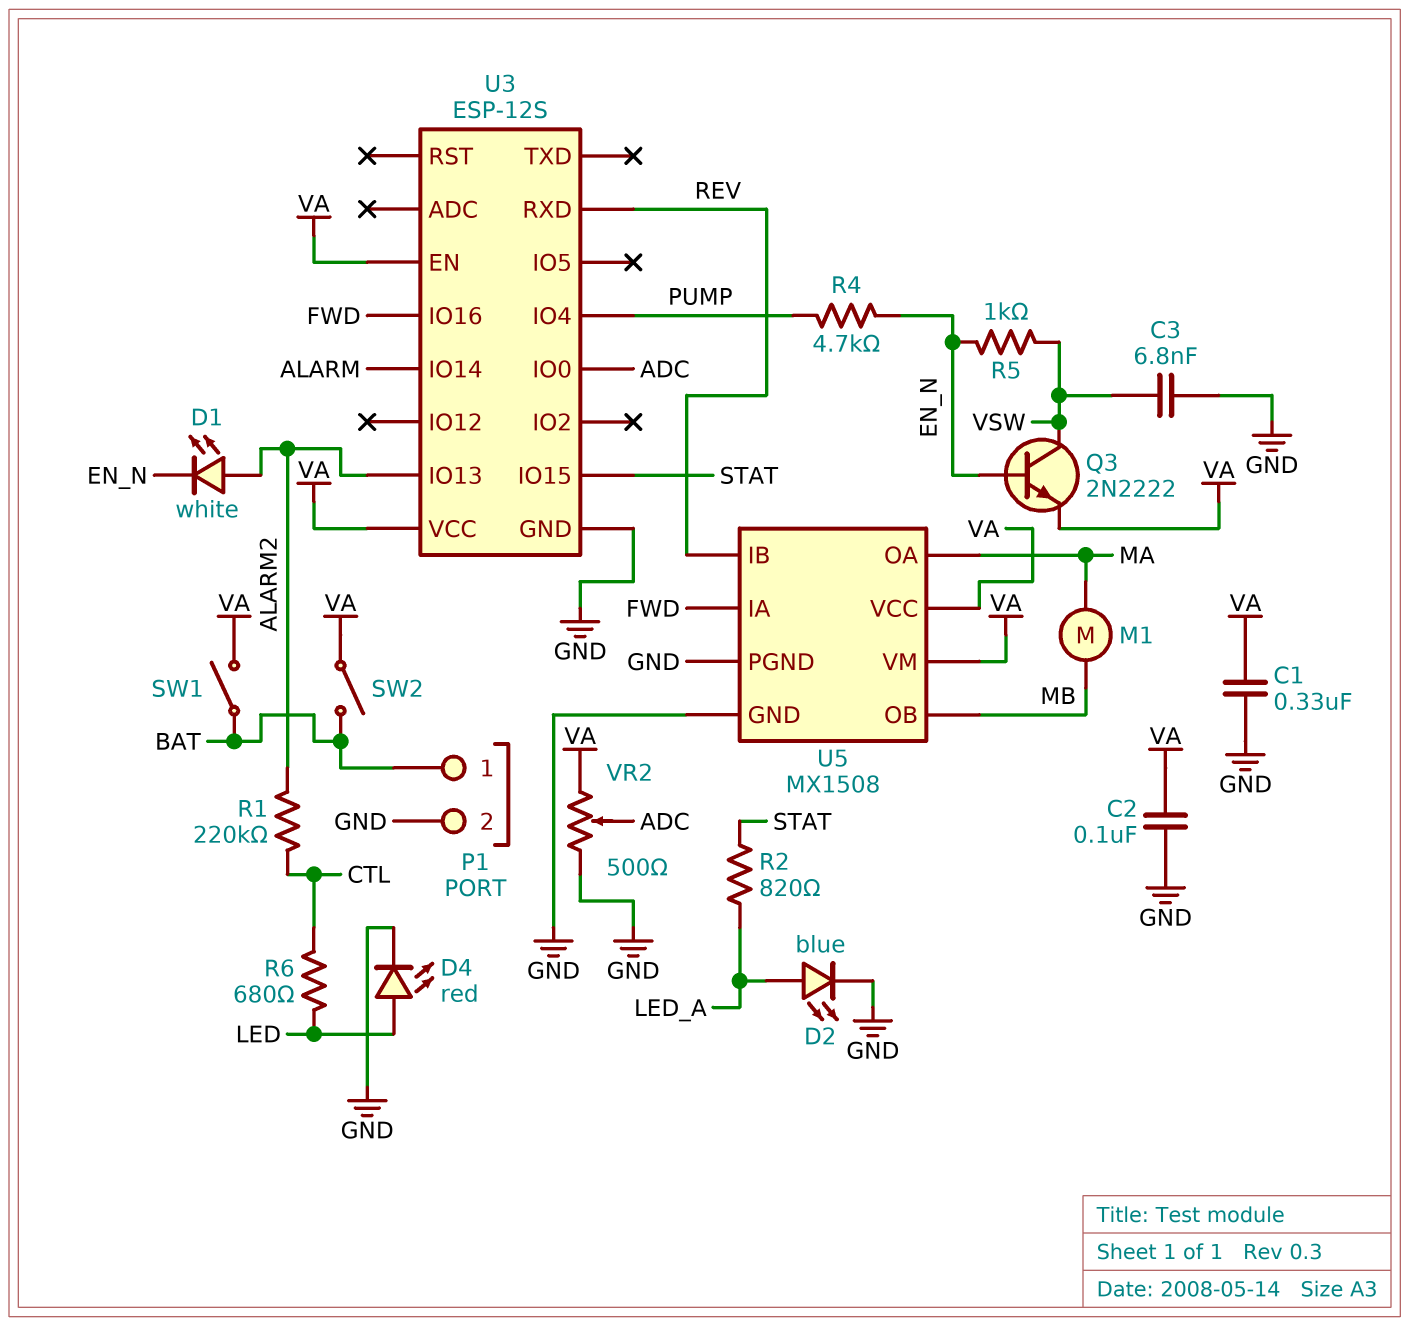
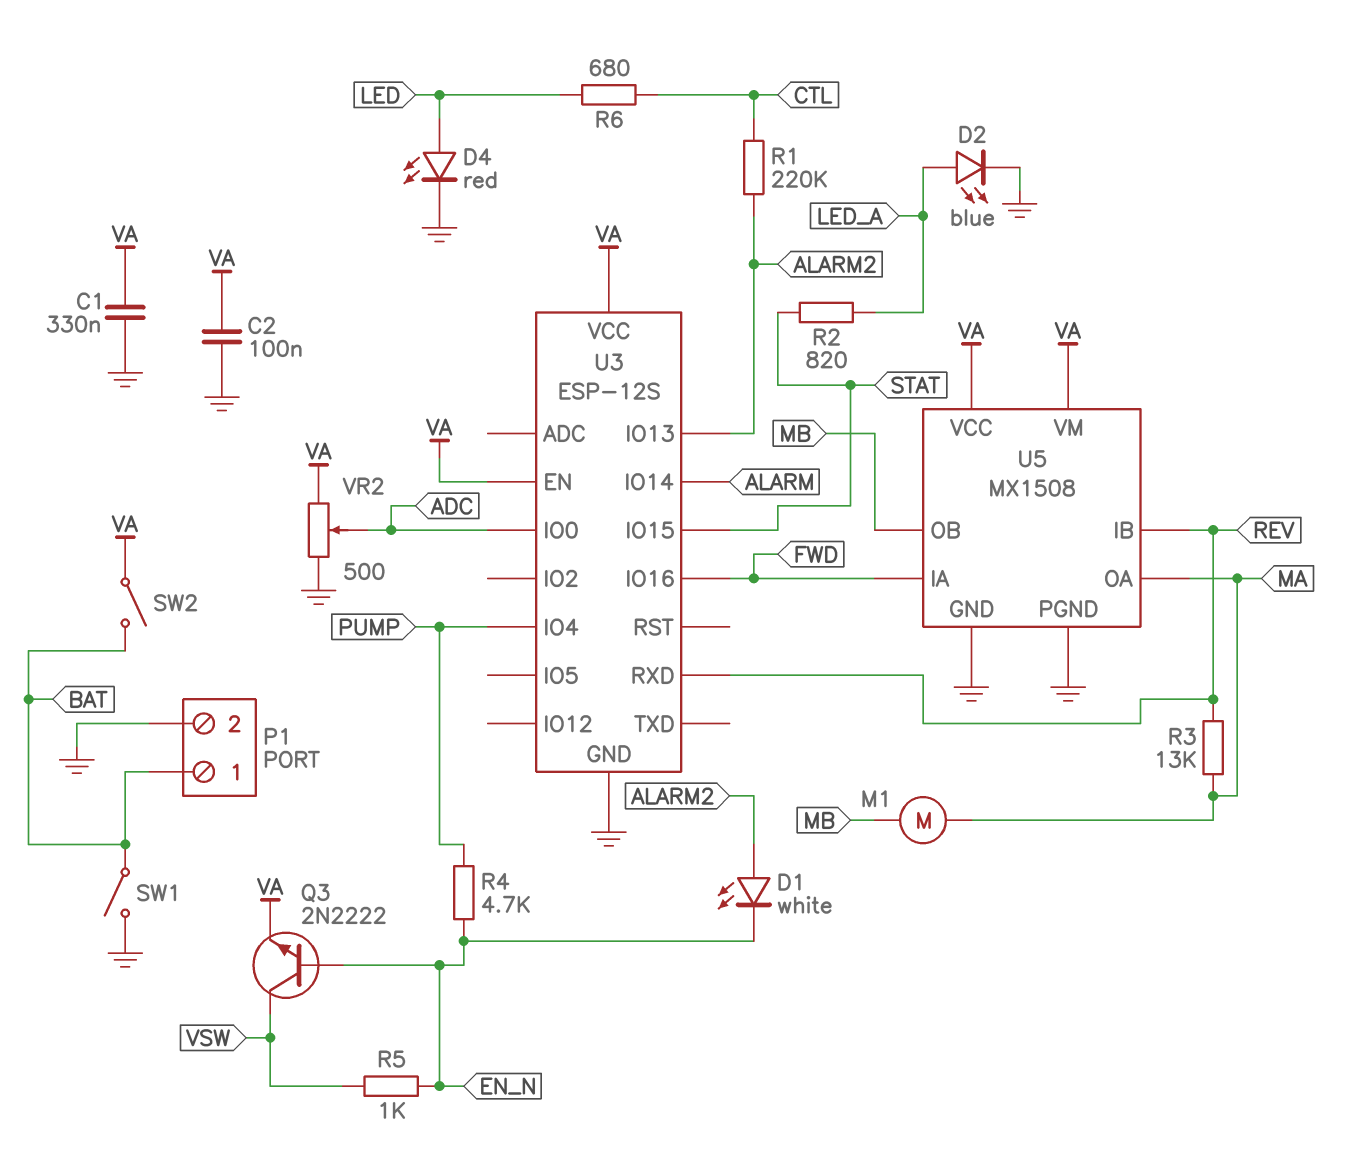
C3: 6.8nF (GND, VSW) -> none
R3: none -> 13k (MA, REV)
SW1: switch (BAT, VA) -> switch (BAT, GND)

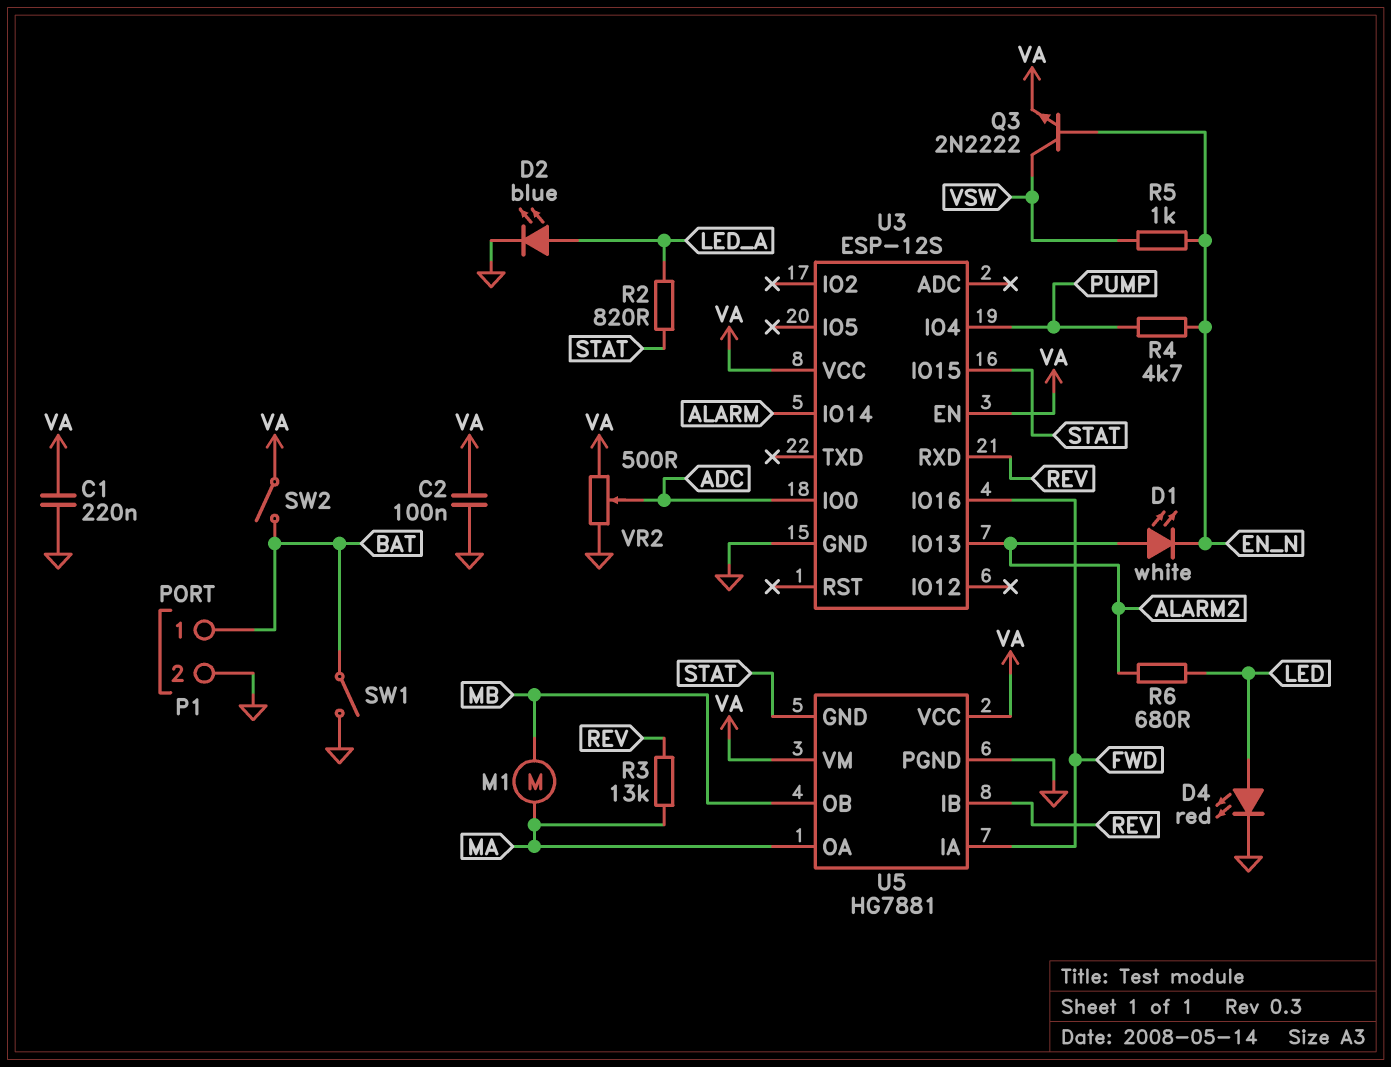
C1: 330nF (GND, VA) -> 220nF (GND, VA)
R1: 220k (ALARM2, CTL) -> none
R6: 680 (CTL, LED) -> 680 (ALARM2, LED)
U5: MX1508 -> HG7881
U5 pin GND: GND -> STAT

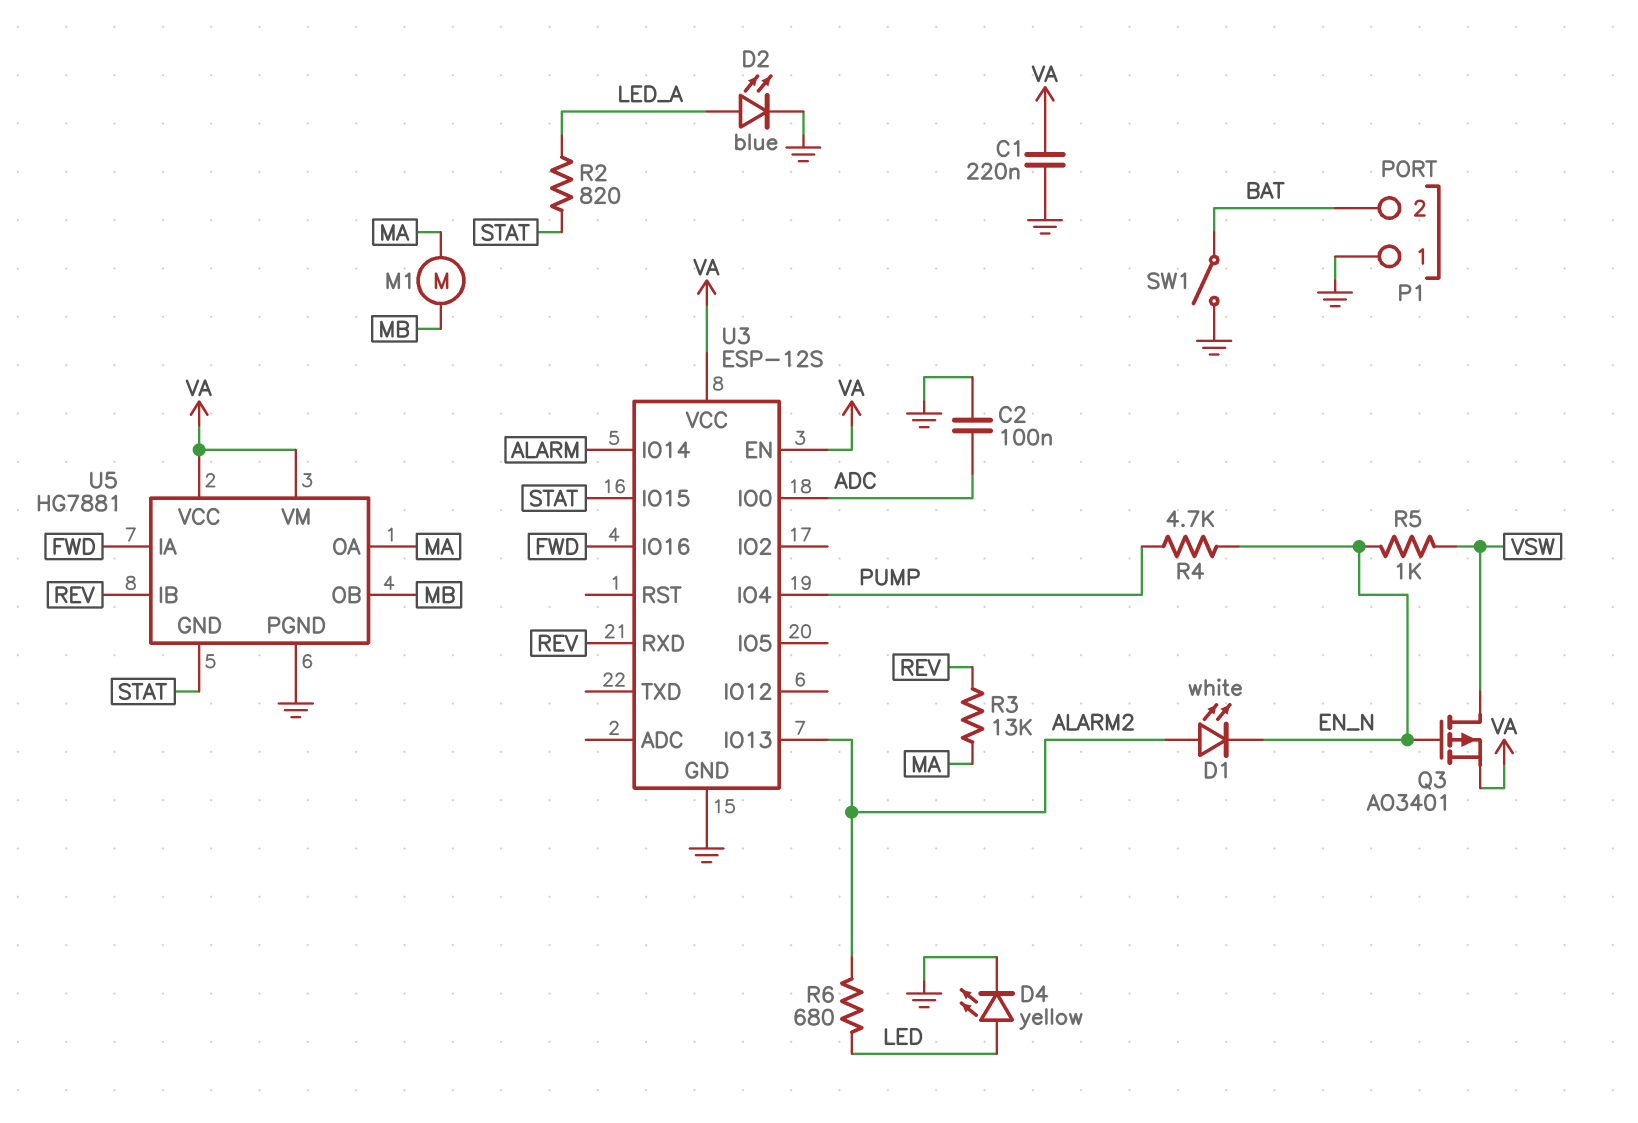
C2: 100nF (GND, VA) -> 100nF (ADC, GND)
D4: LED red (A LED, K GND) -> LED yellow (A LED, K GND)
P1 pin 1: BAT -> GND
P1 pin 2: GND -> BAT
Q3: NPN 2N2222 (B EN_N, C VSW, E VA) -> PMOS AO3401 (G EN_N, D VSW, S VA)
SW2: switch (BAT, VA) -> none
VR2: 500 (GND, VA, wiper ADC) -> none

